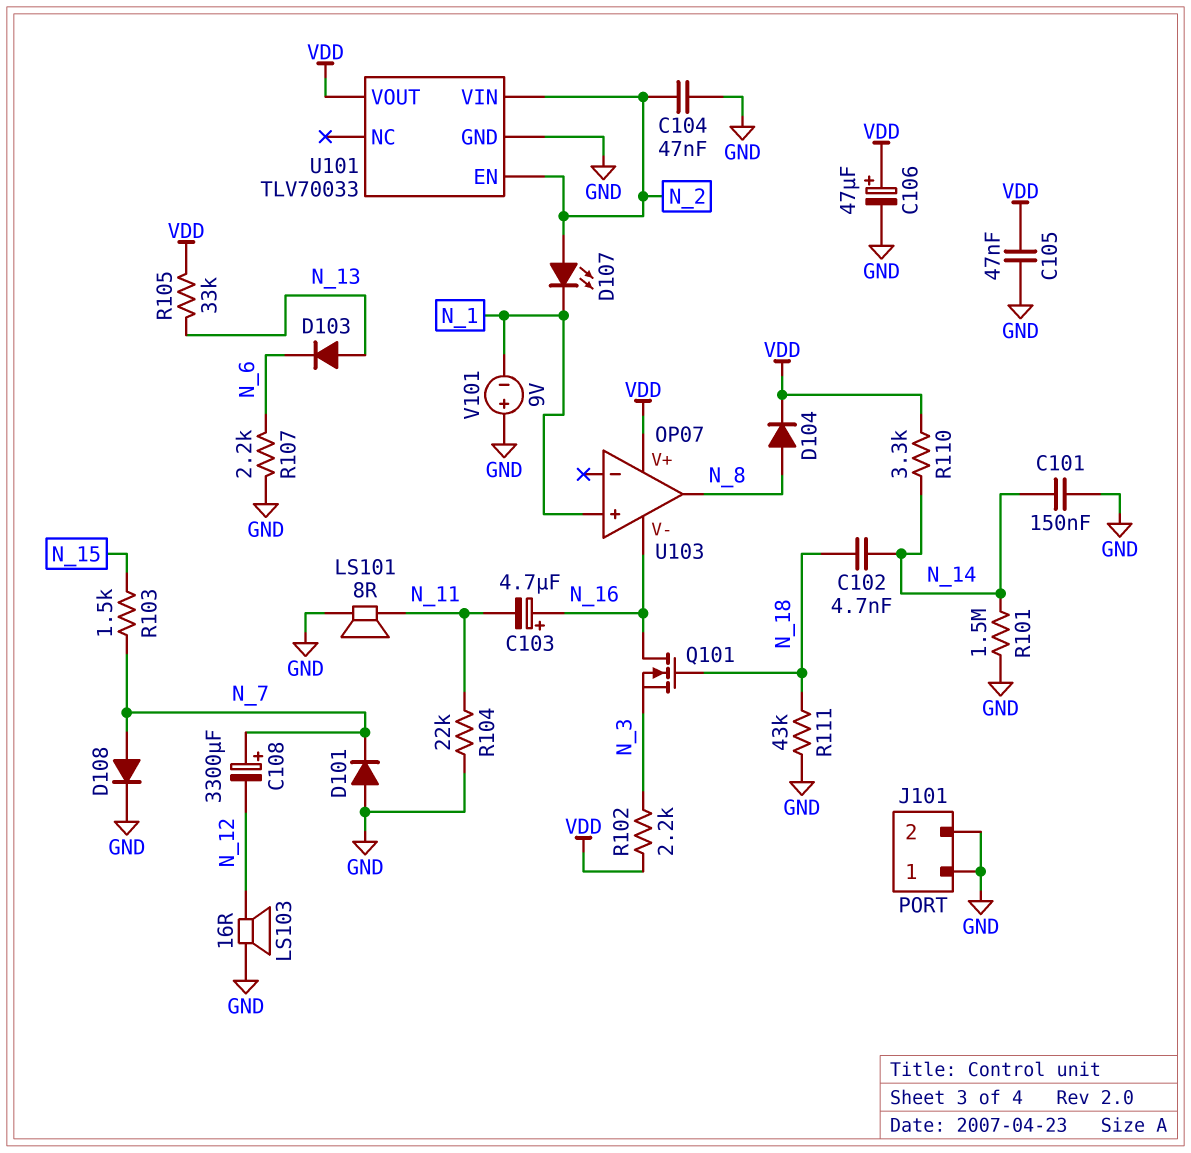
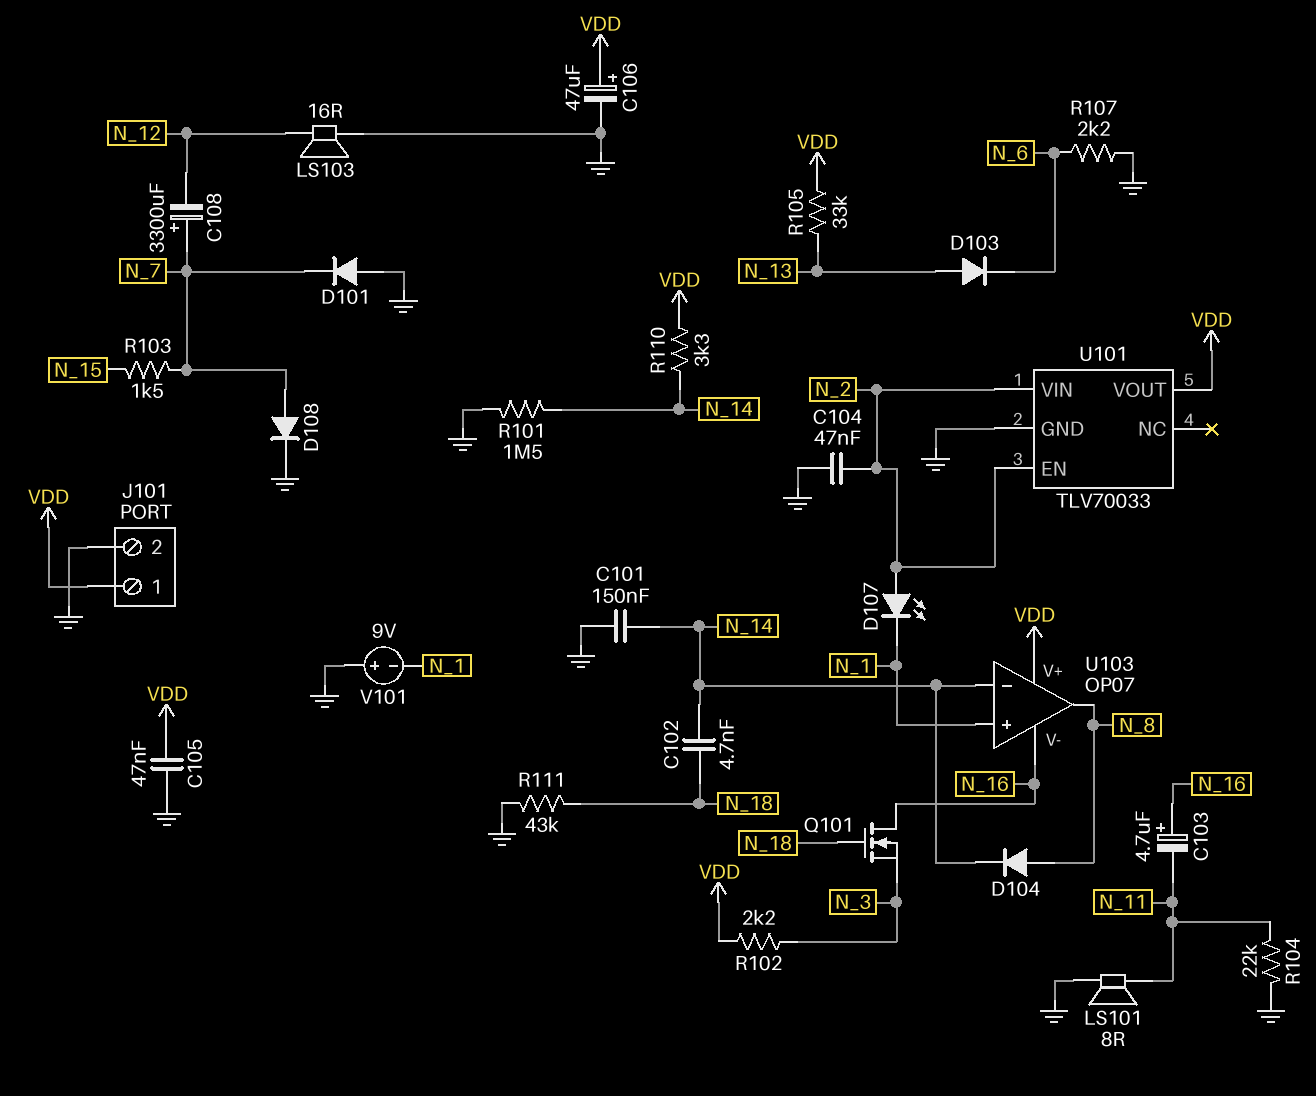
D104: diode (A N_8, K VDD) -> diode (A N_8, K N_14)
J101 pin 1: GND -> VDD
U103 pin in-: none -> N_14

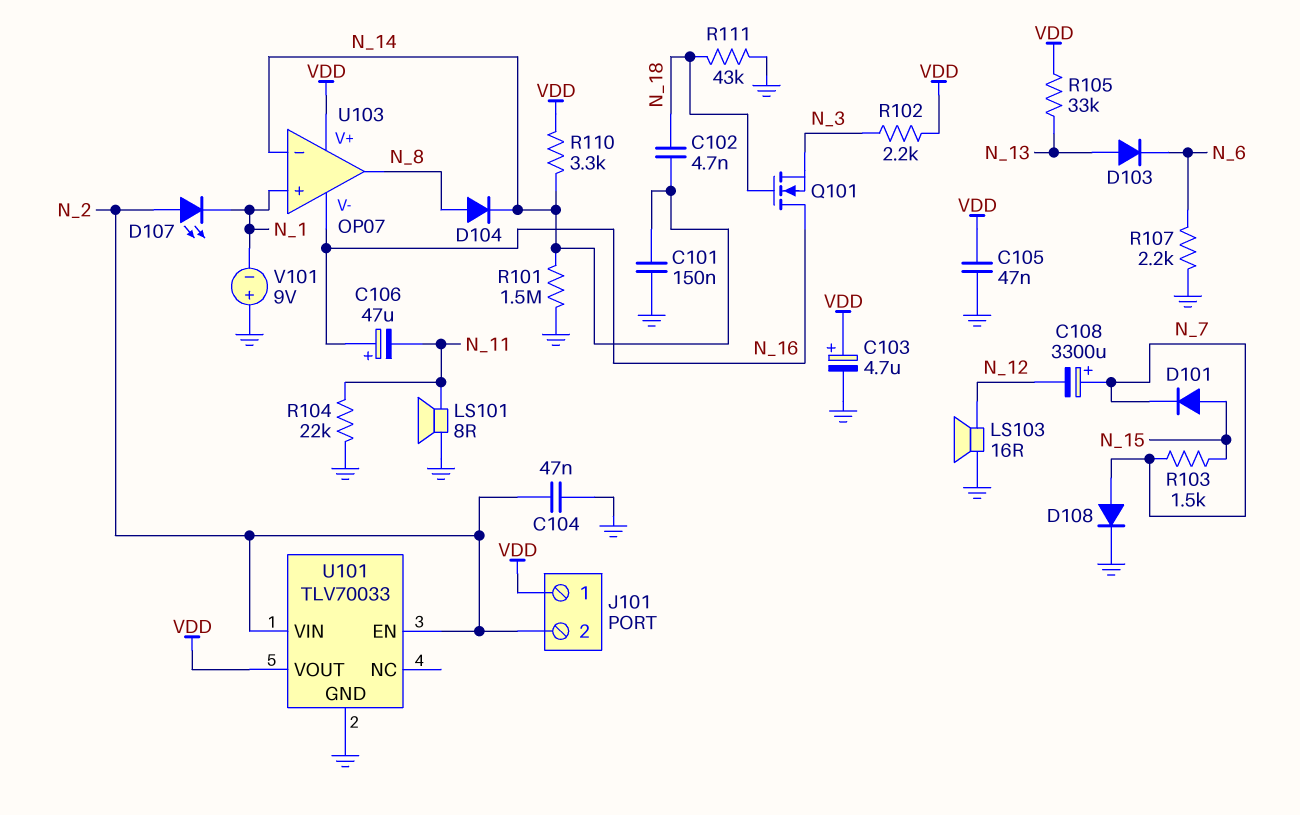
C103: 4.7uF (plus N_16, minus N_11) -> 4.7uF (plus VDD, minus GND)
C106: 47uF (plus VDD, minus GND) -> 47uF (plus N_16, minus N_11)
D101: diode (A GND, K N_7) -> diode (A N_15, K N_7)
J101 pin 2: GND -> N_2

